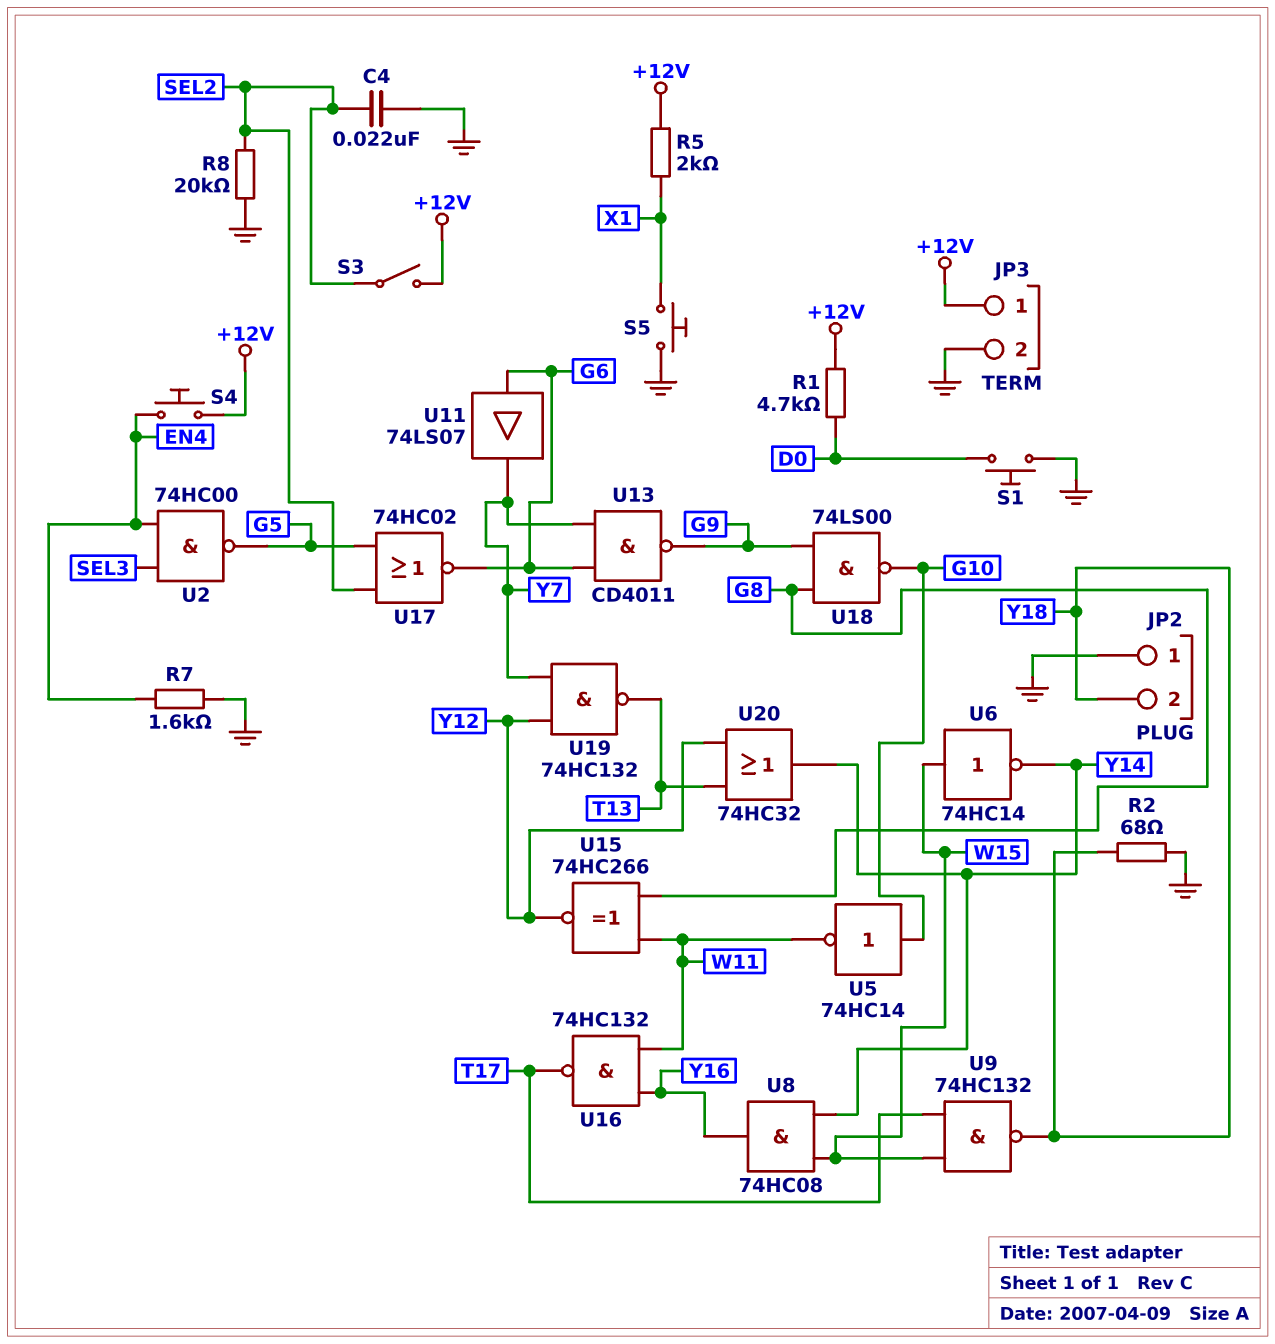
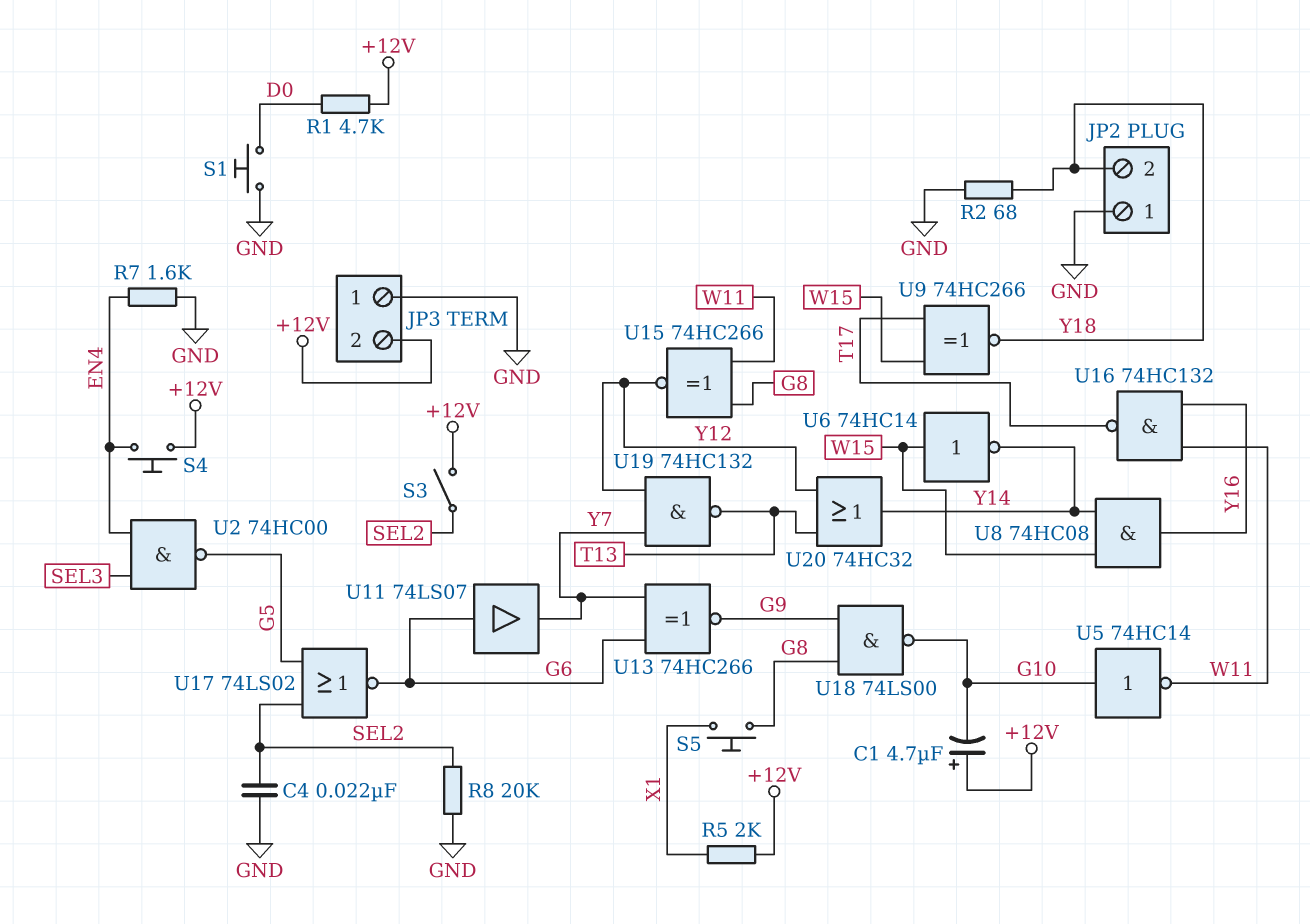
C1: none -> 4.7uF (plus +12V, minus G10)
JP3 pin 1: +12V -> GND
JP3 pin 2: GND -> +12V
S5: button (GND, X1) -> button (G8, X1)
U9: NAND 74HC132 (in T17, in W15, out Y18) -> XNOR 74HC266 (in T17, in W15, out Y18)
U13: NAND CD4011 (in G6, in Y7, out G9) -> XNOR 74HC266 (in G6, in Y7, out G9)
U17: NOR 74HC02 (in G5, in SEL2, out G6) -> NOR 74LS02 (in G5, in SEL2, out G6)

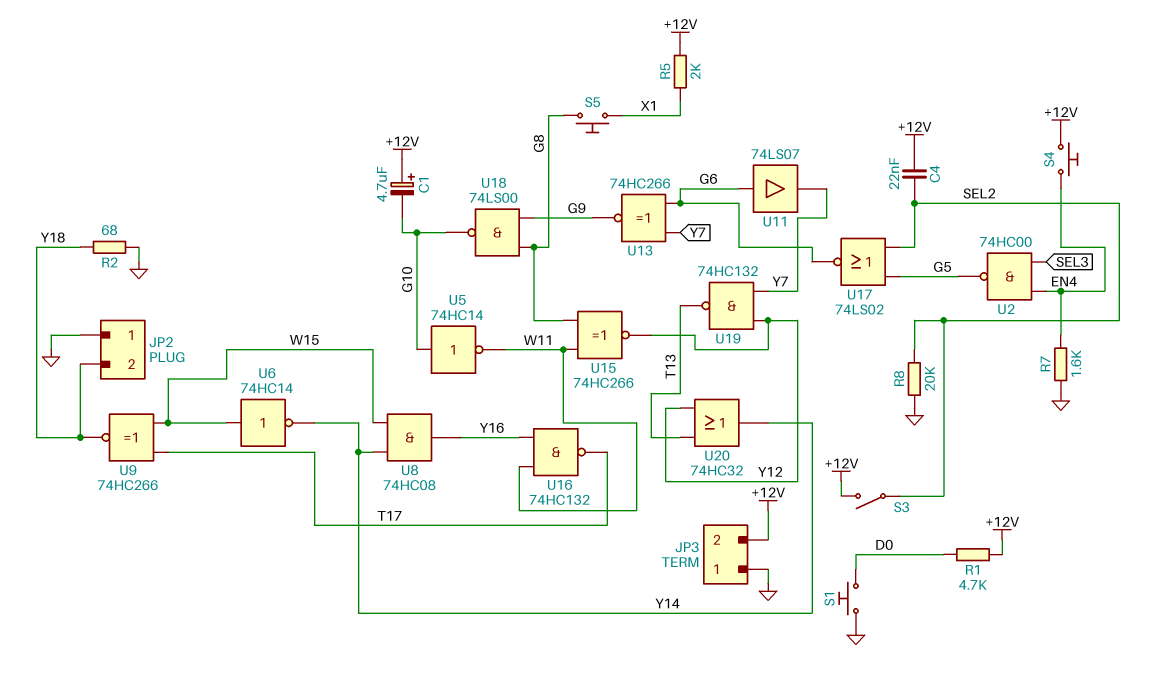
C4: 22nF (GND, SEL2) -> 22nF (+12V, SEL2)

